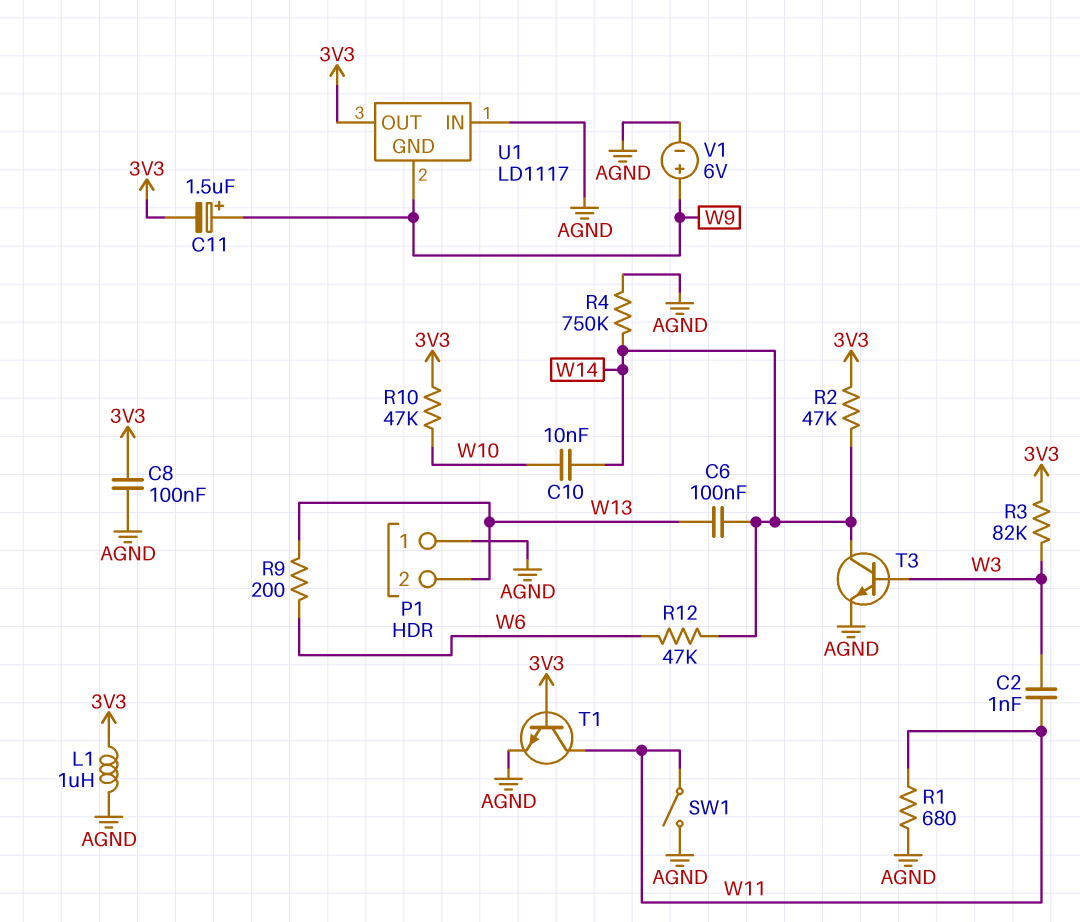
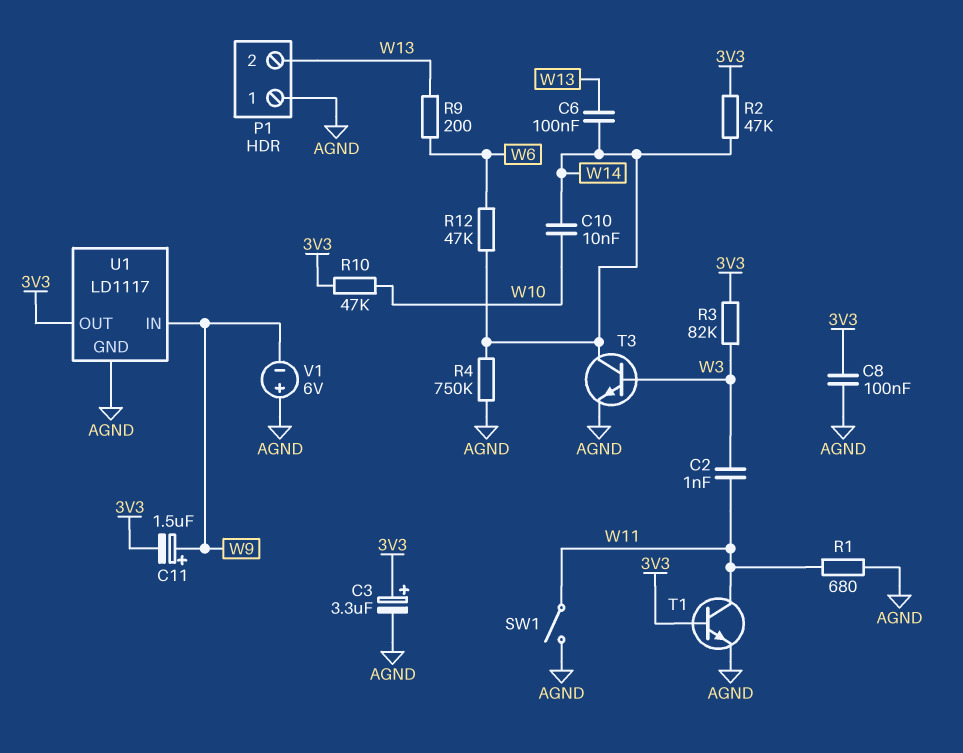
C3: none -> 3.3uF (plus 3V3, minus AGND)
L1: 1uH (3V3, AGND) -> none
U1 pin GND: W9 -> AGND
U1 pin IN: AGND -> W9
V1: 6V (plus W9, minus AGND) -> 6V (plus AGND, minus W9)

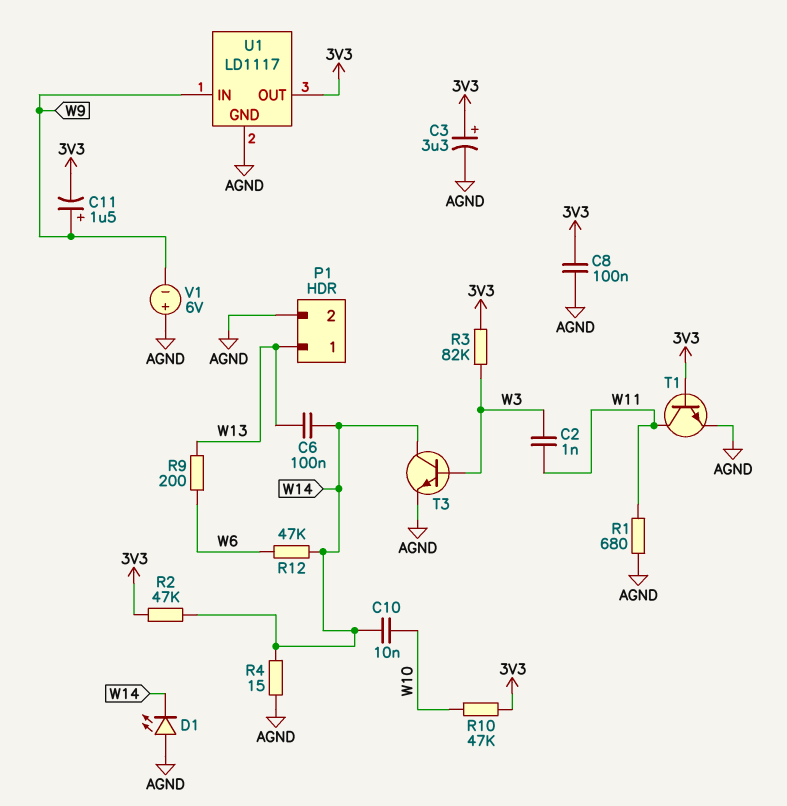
D1: none -> LED (A AGND, K W14)
P1 pin 1: AGND -> W13
P1 pin 2: W13 -> AGND
R4: 750k (AGND, W14) -> 15 (AGND, W14)
SW1: switch (AGND, W11) -> none

